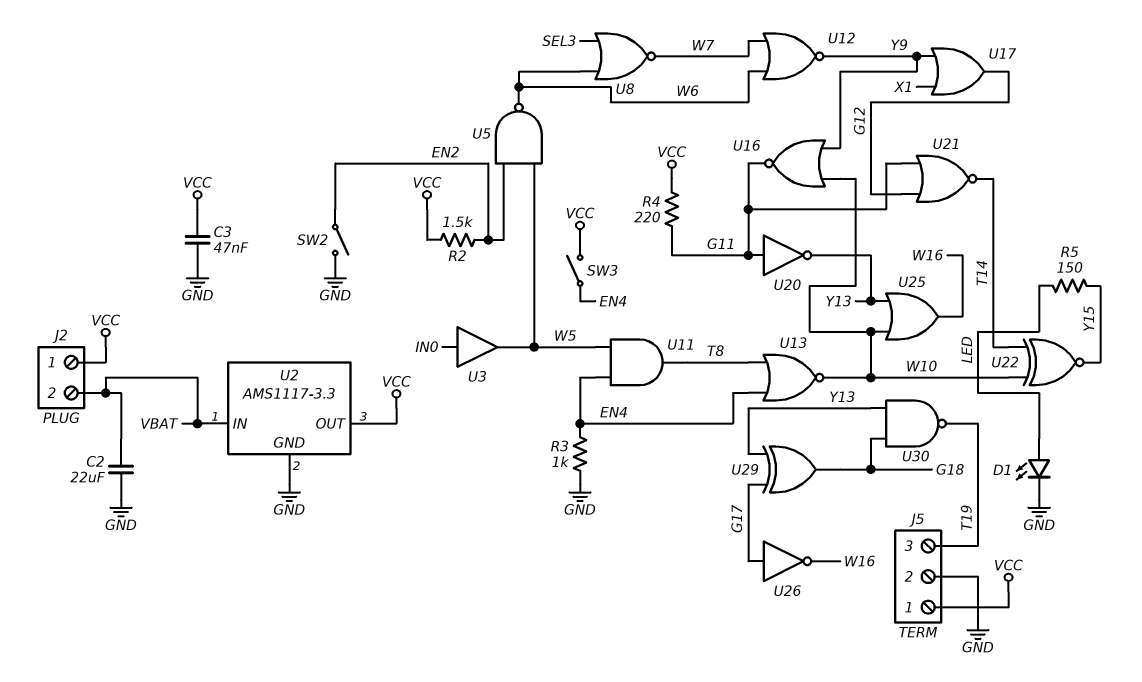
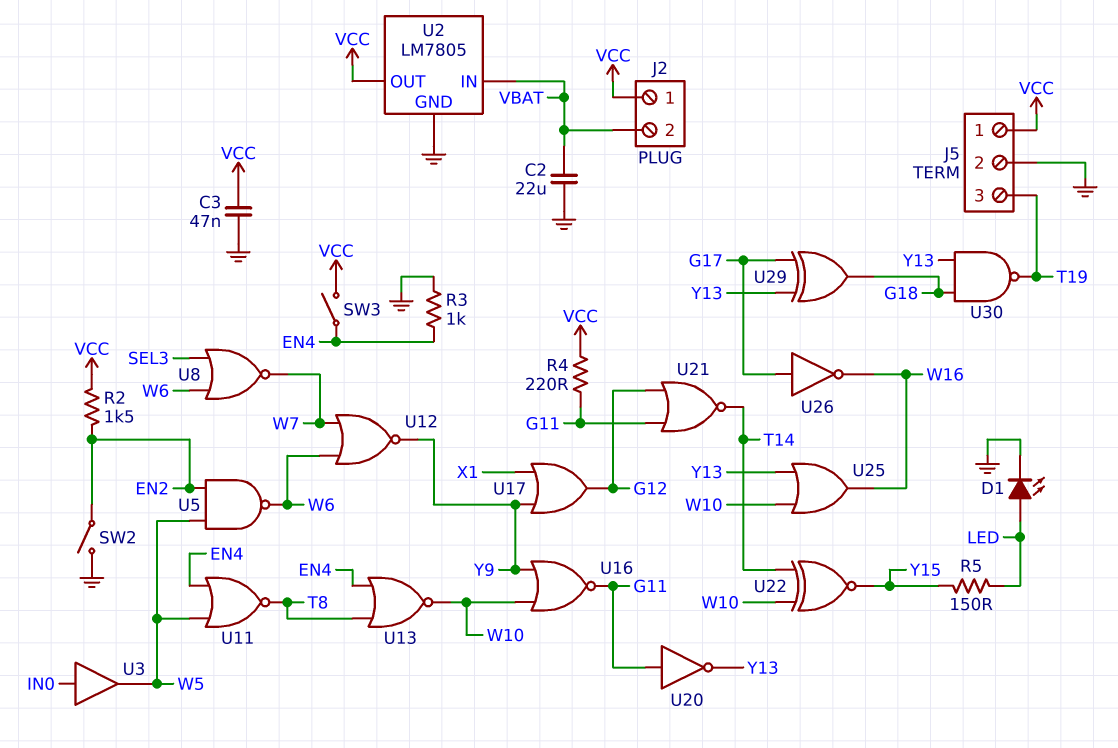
U2: AMS1117-3.3 -> LM7805
U11: AND (in EN4, in W5, out T8) -> NOR (in EN4, in W5, out T8)

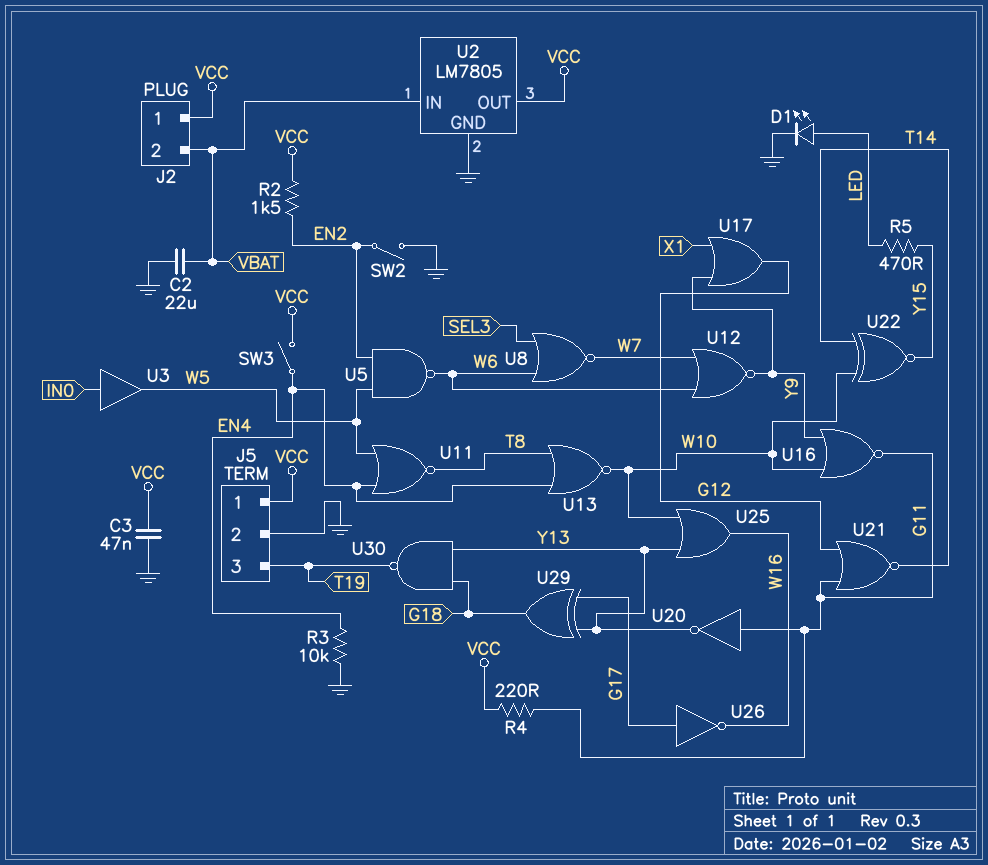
R3: 1k (EN4, GND) -> 10k (EN4, GND)
R5: 150 (LED, Y15) -> 470 (LED, Y15)

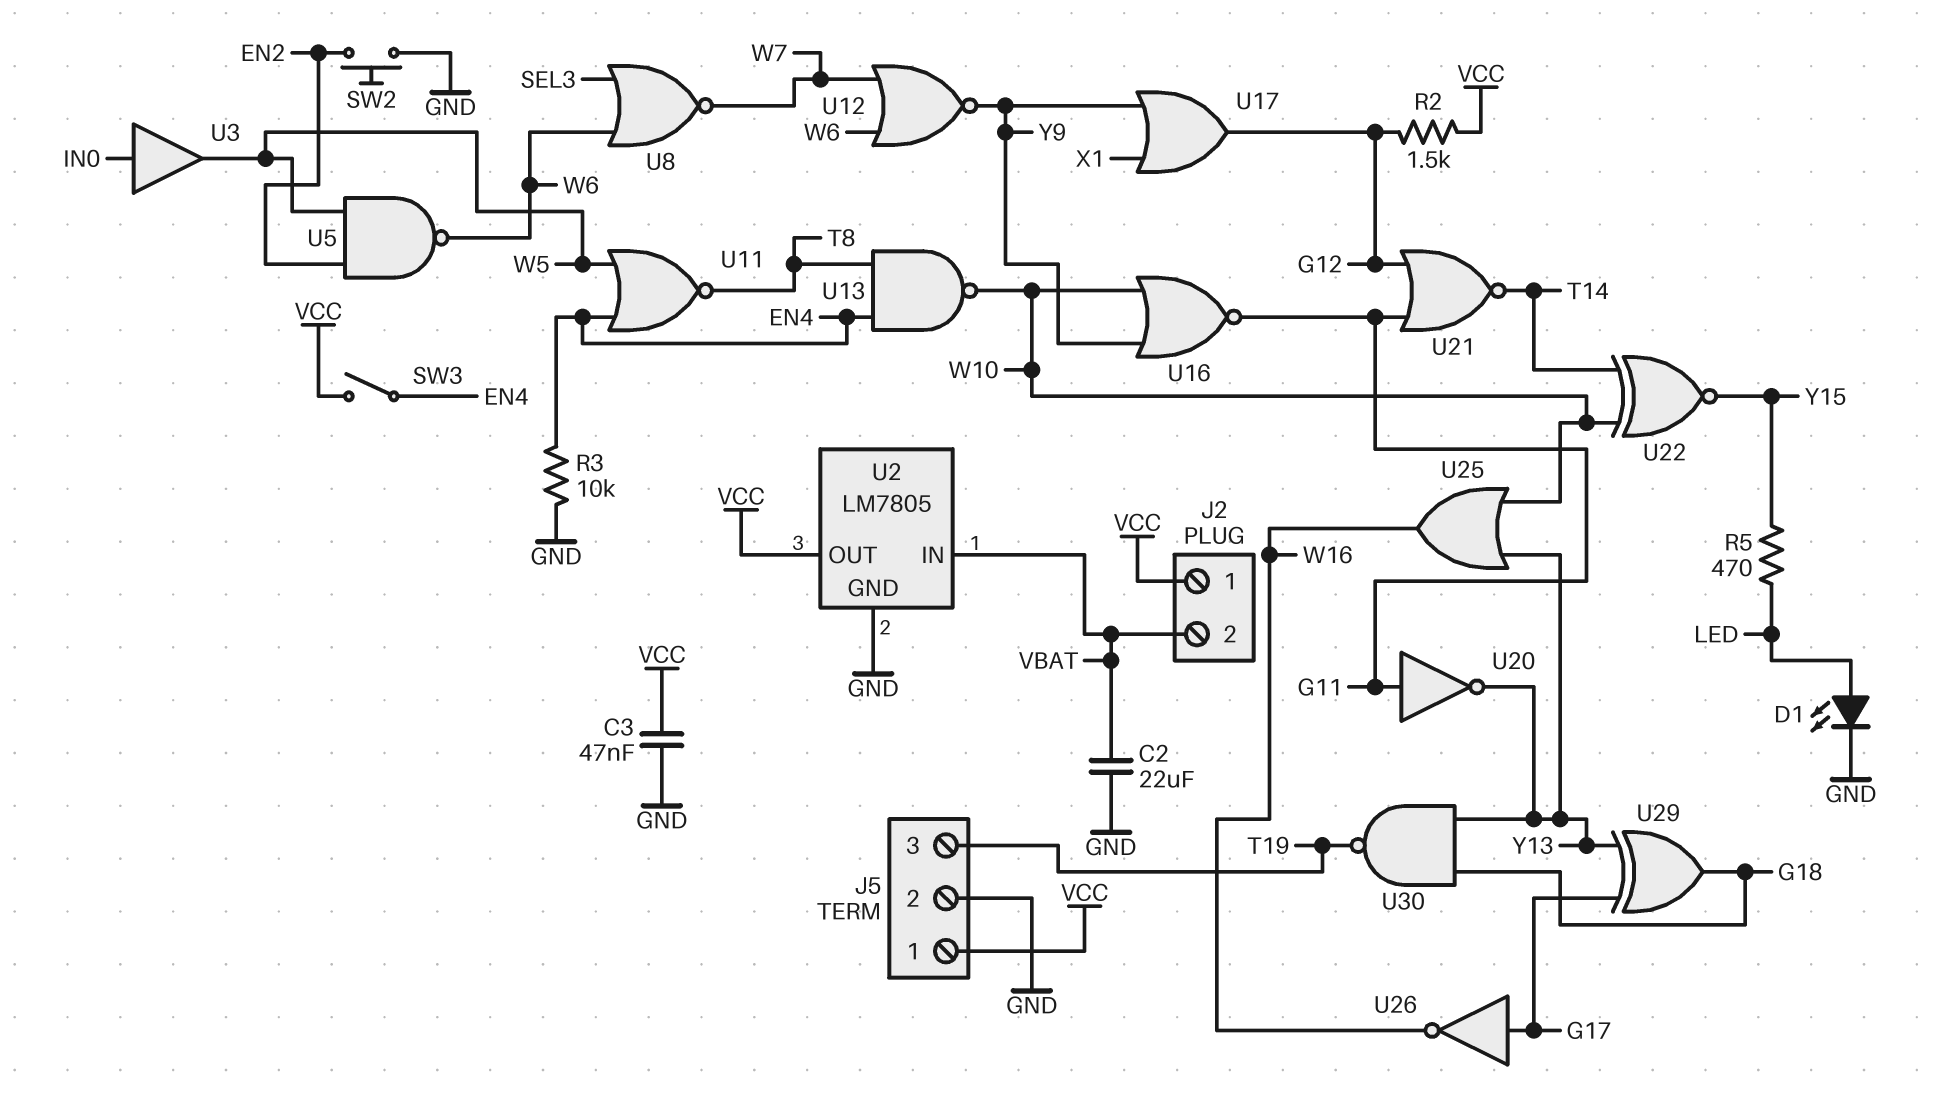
R2: 1.5k (EN2, VCC) -> 1.5k (G12, VCC)
R4: 220 (G11, VCC) -> none
SW2: switch (EN2, GND) -> button (EN2, GND)
U13: NOR (in EN4, in T8, out W10) -> NAND (in EN4, in T8, out W10)

